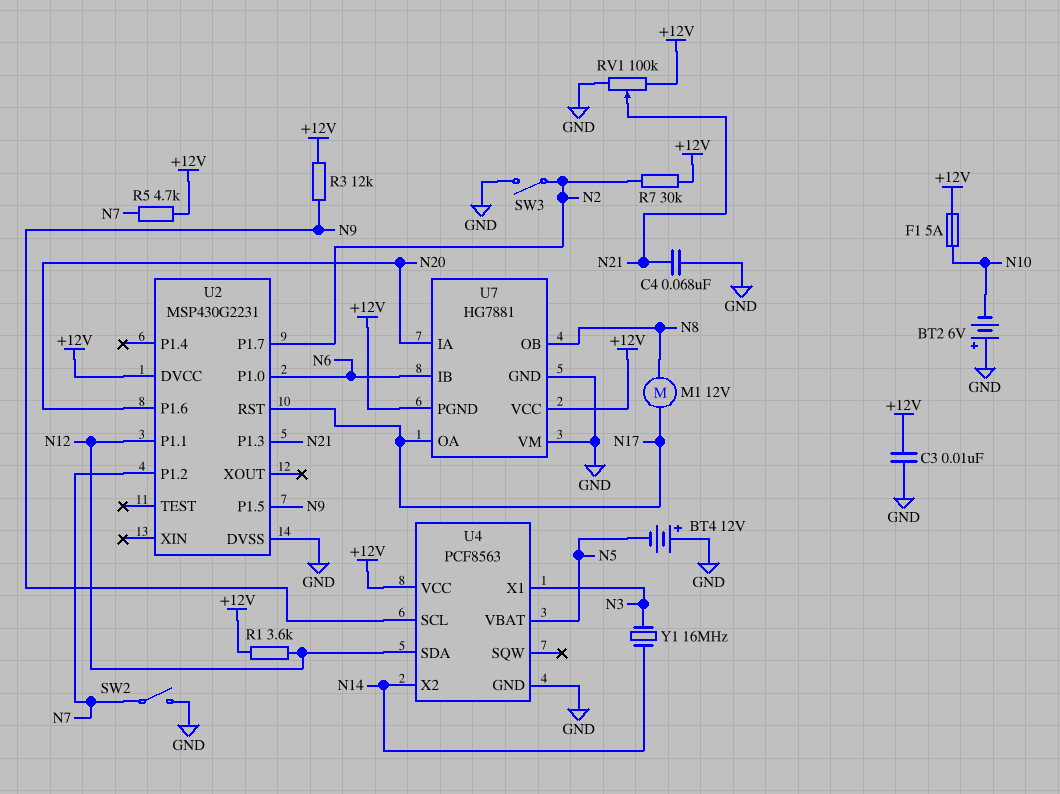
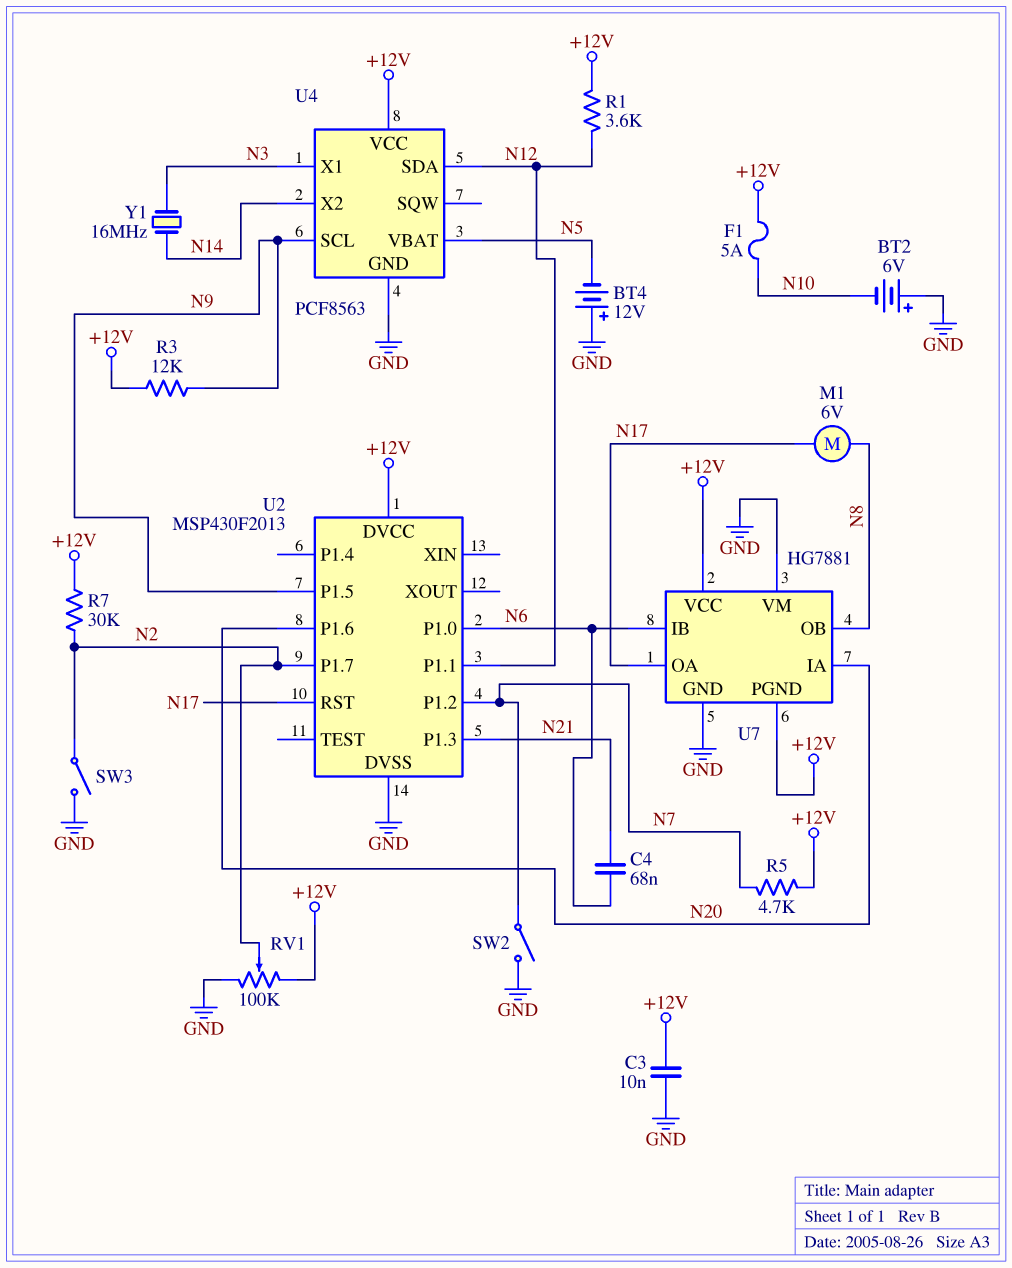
C4: 68nF (GND, N21) -> 68nF (N6, N21)
M1: motor 12V (N8, N17) -> motor 6V (N8, N17)
RV1: 100k (+12V, GND, wiper N21) -> 100k (+12V, GND, wiper N2)
U2: MSP430G2231 -> MSP430F2013

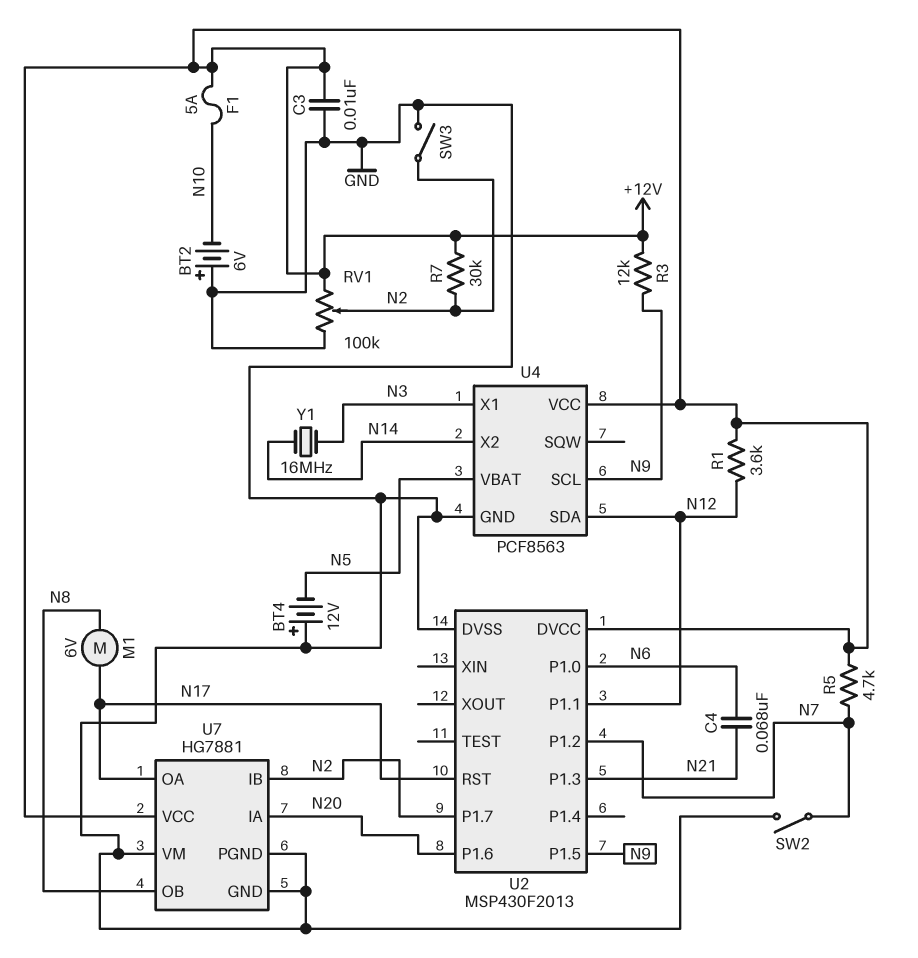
U7 pin IB: N6 -> N2
U7 pin PGND: +12V -> GND

